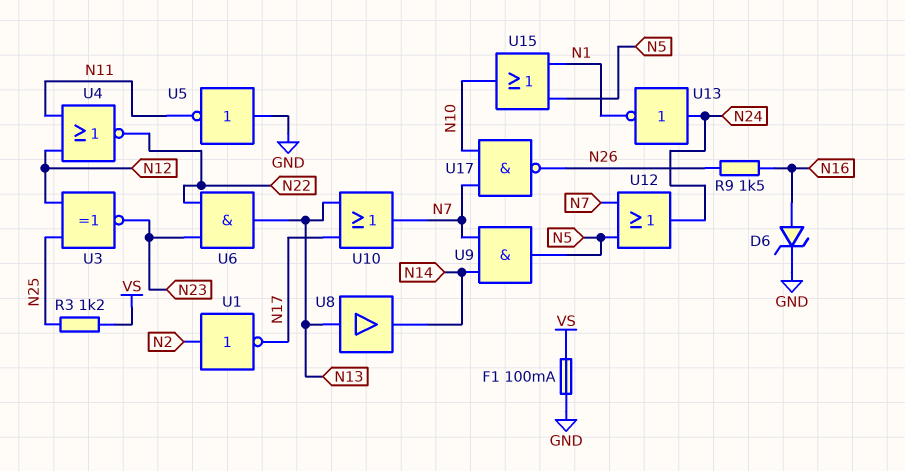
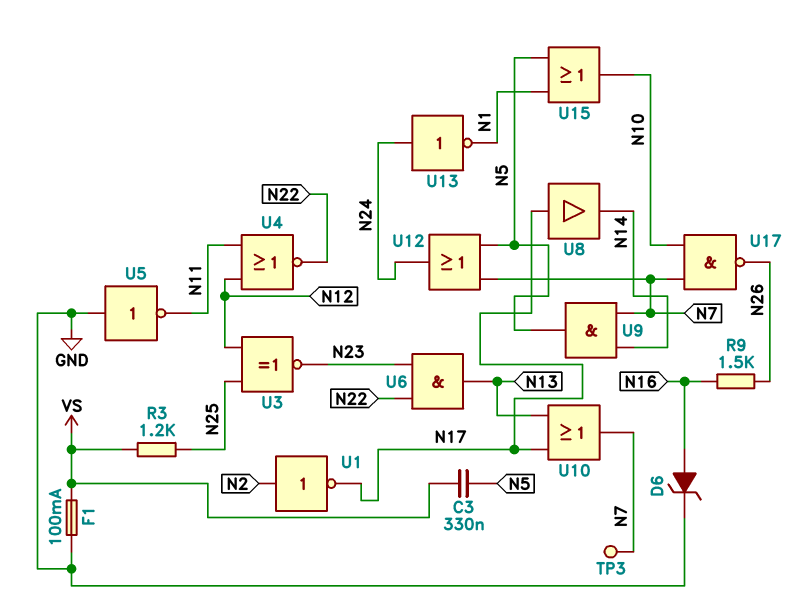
C3: none -> 330nF (N5, VS)
TP3: none -> test point (N7)
U8: buffer (in N13, out N14) -> buffer (in N17, out N14)

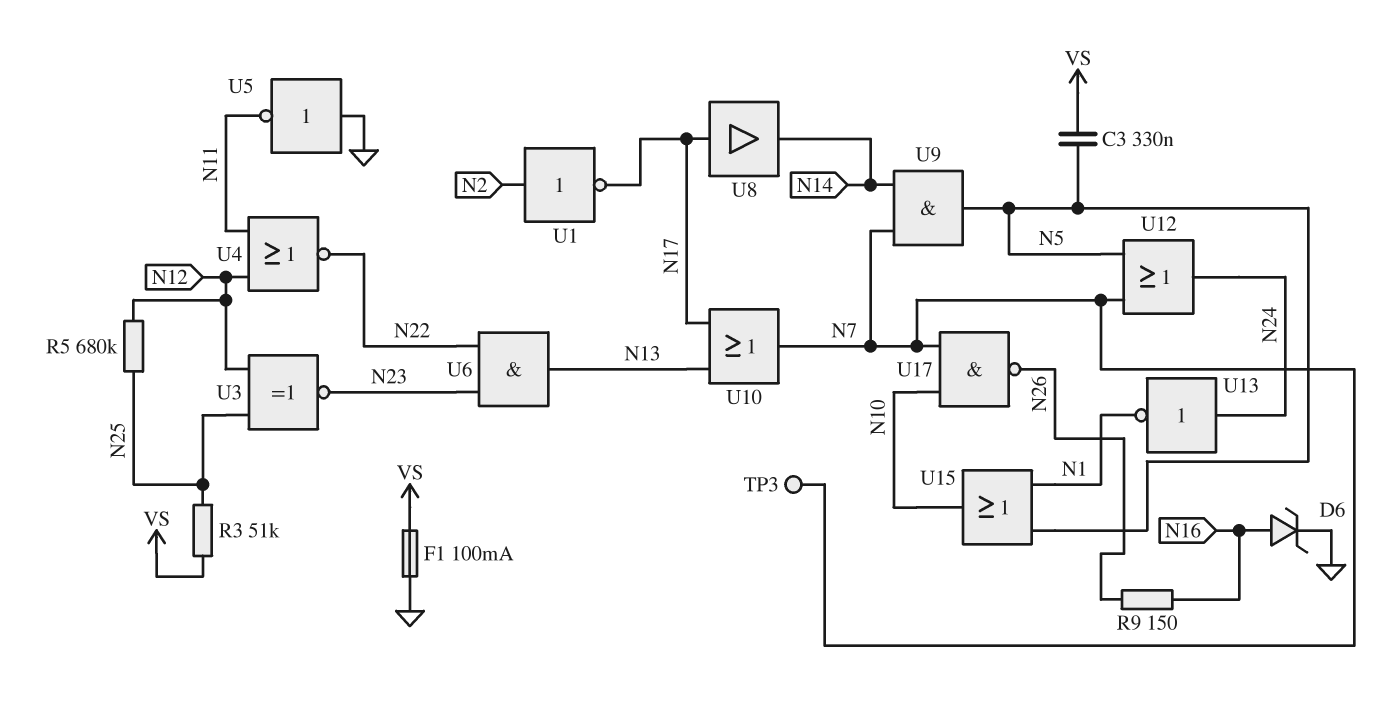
R3: 1.2k (N25, VS) -> 51k (N25, VS)
R5: none -> 680k (N12, N25)
R9: 1.5k (N16, N26) -> 150 (N16, N26)

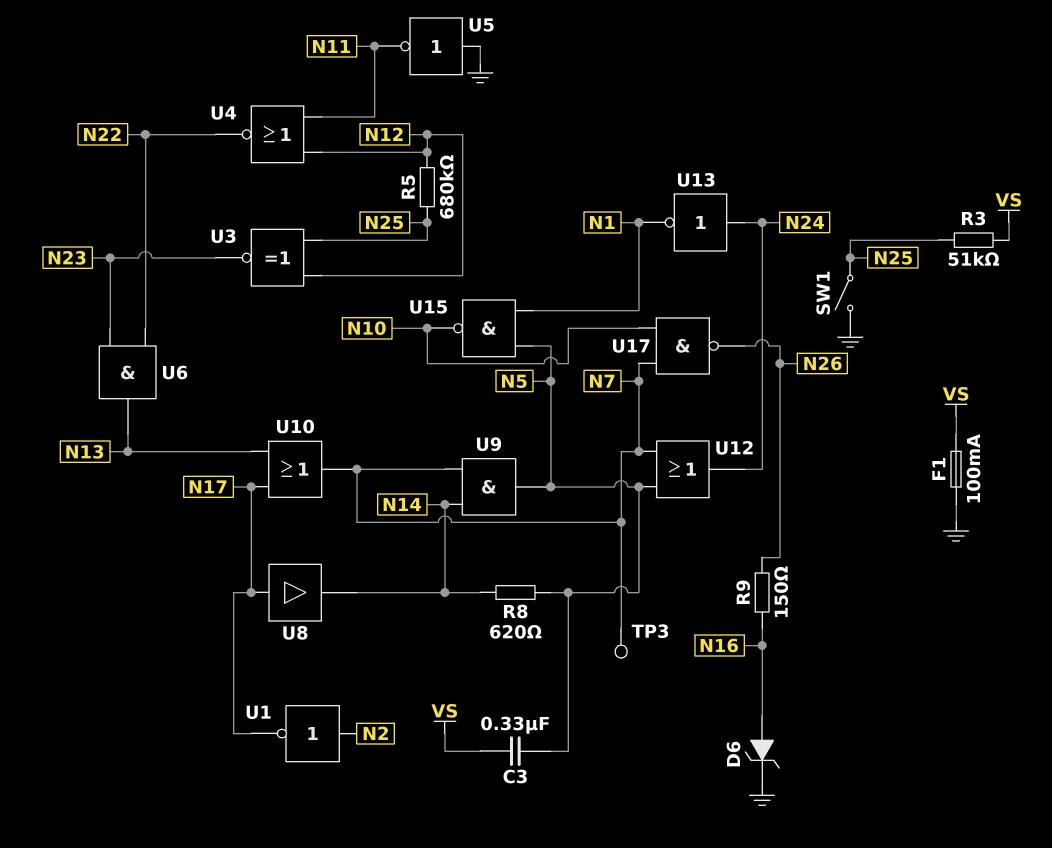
R8: none -> 620 (N5, N14)
SW1: none -> switch (GND, N25)
U15: OR (in N1, in N5, out N10) -> NAND (in N1, in N5, out N10)

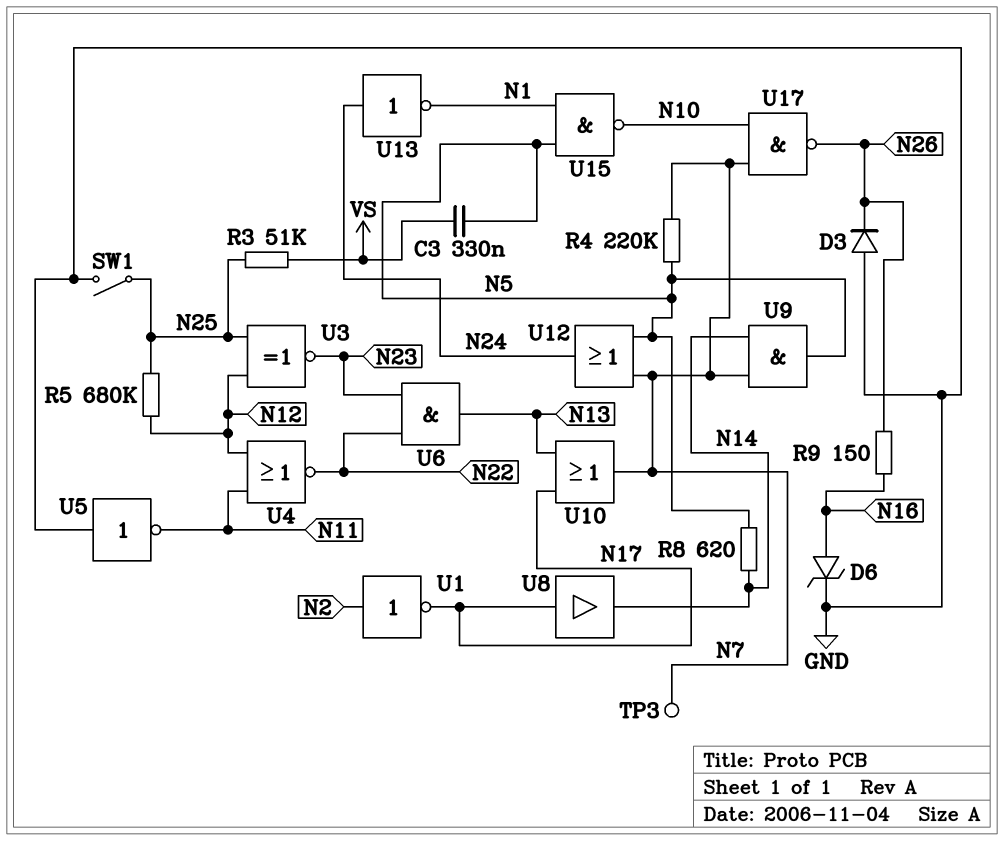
D3: none -> diode (A GND, K N26)
F1: 100mA (GND, VS) -> none
R4: none -> 220k (N5, N7)

